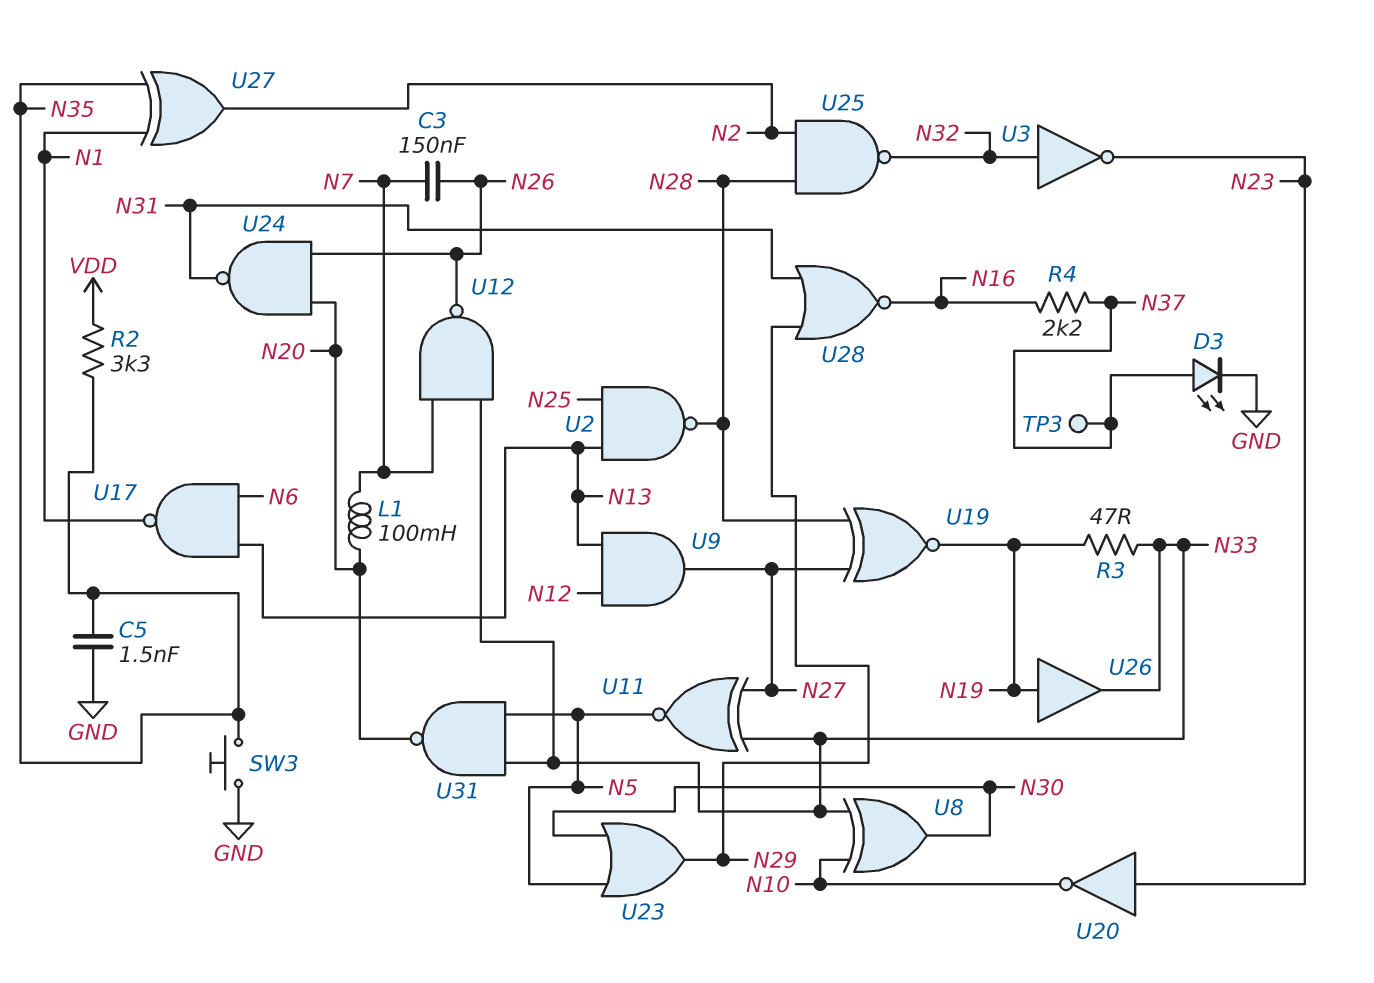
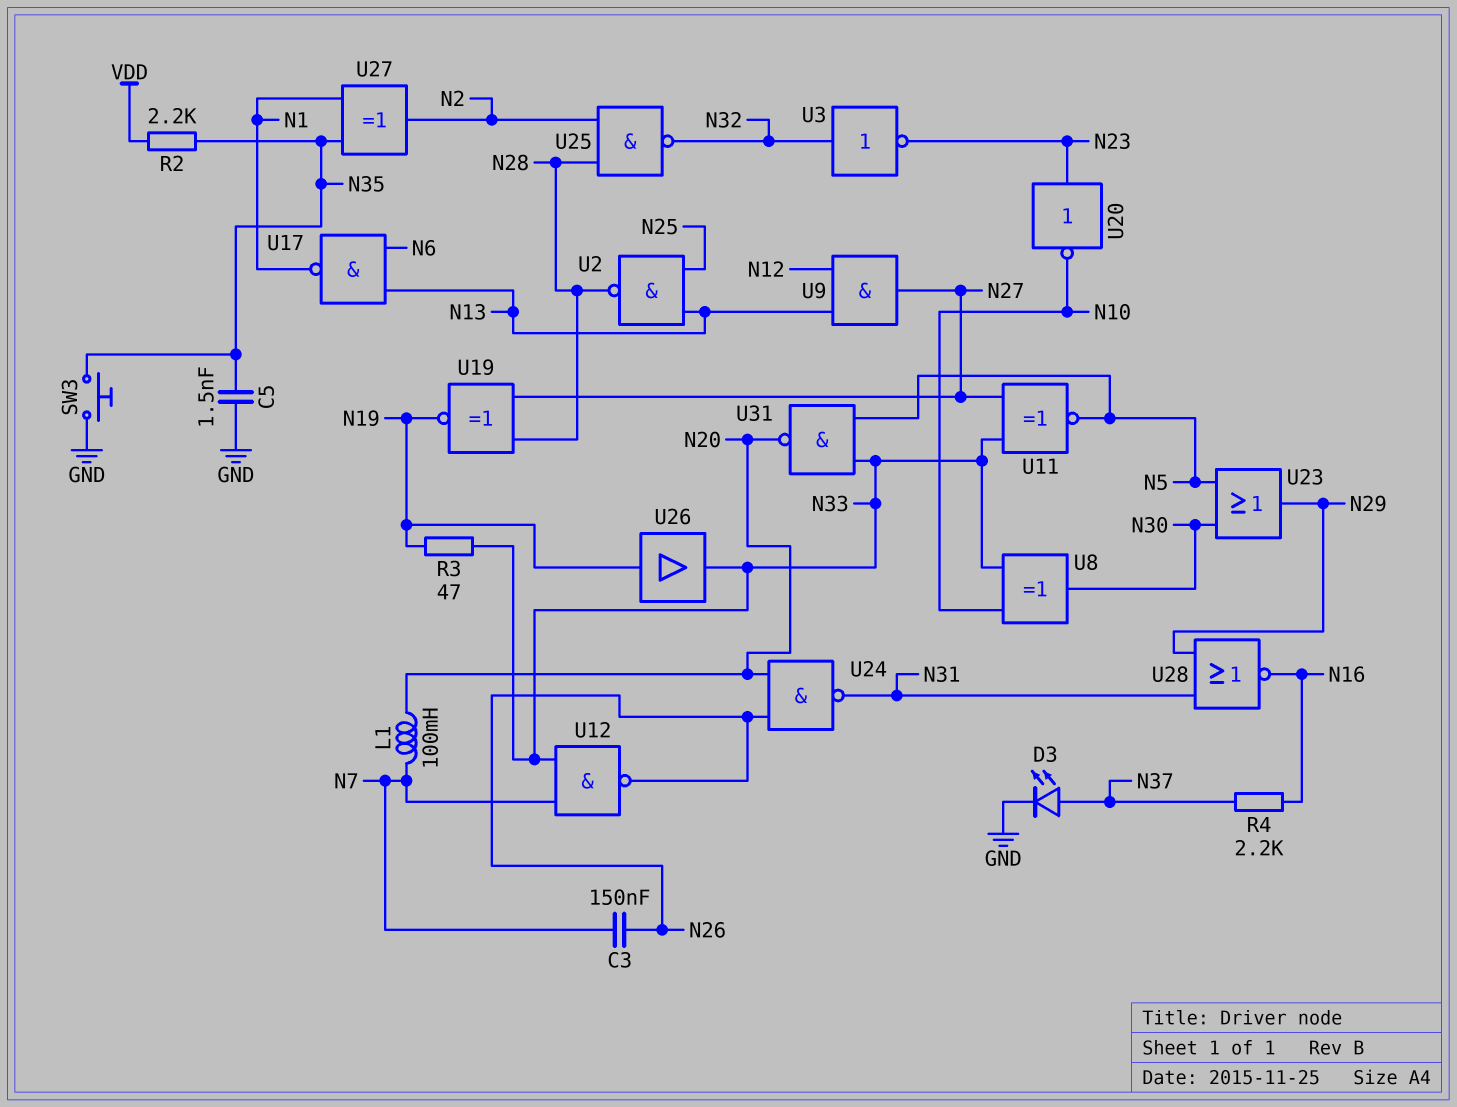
R2: 3.3k (N35, VDD) -> 2.2k (N35, VDD)
TP3: test point (N37) -> none

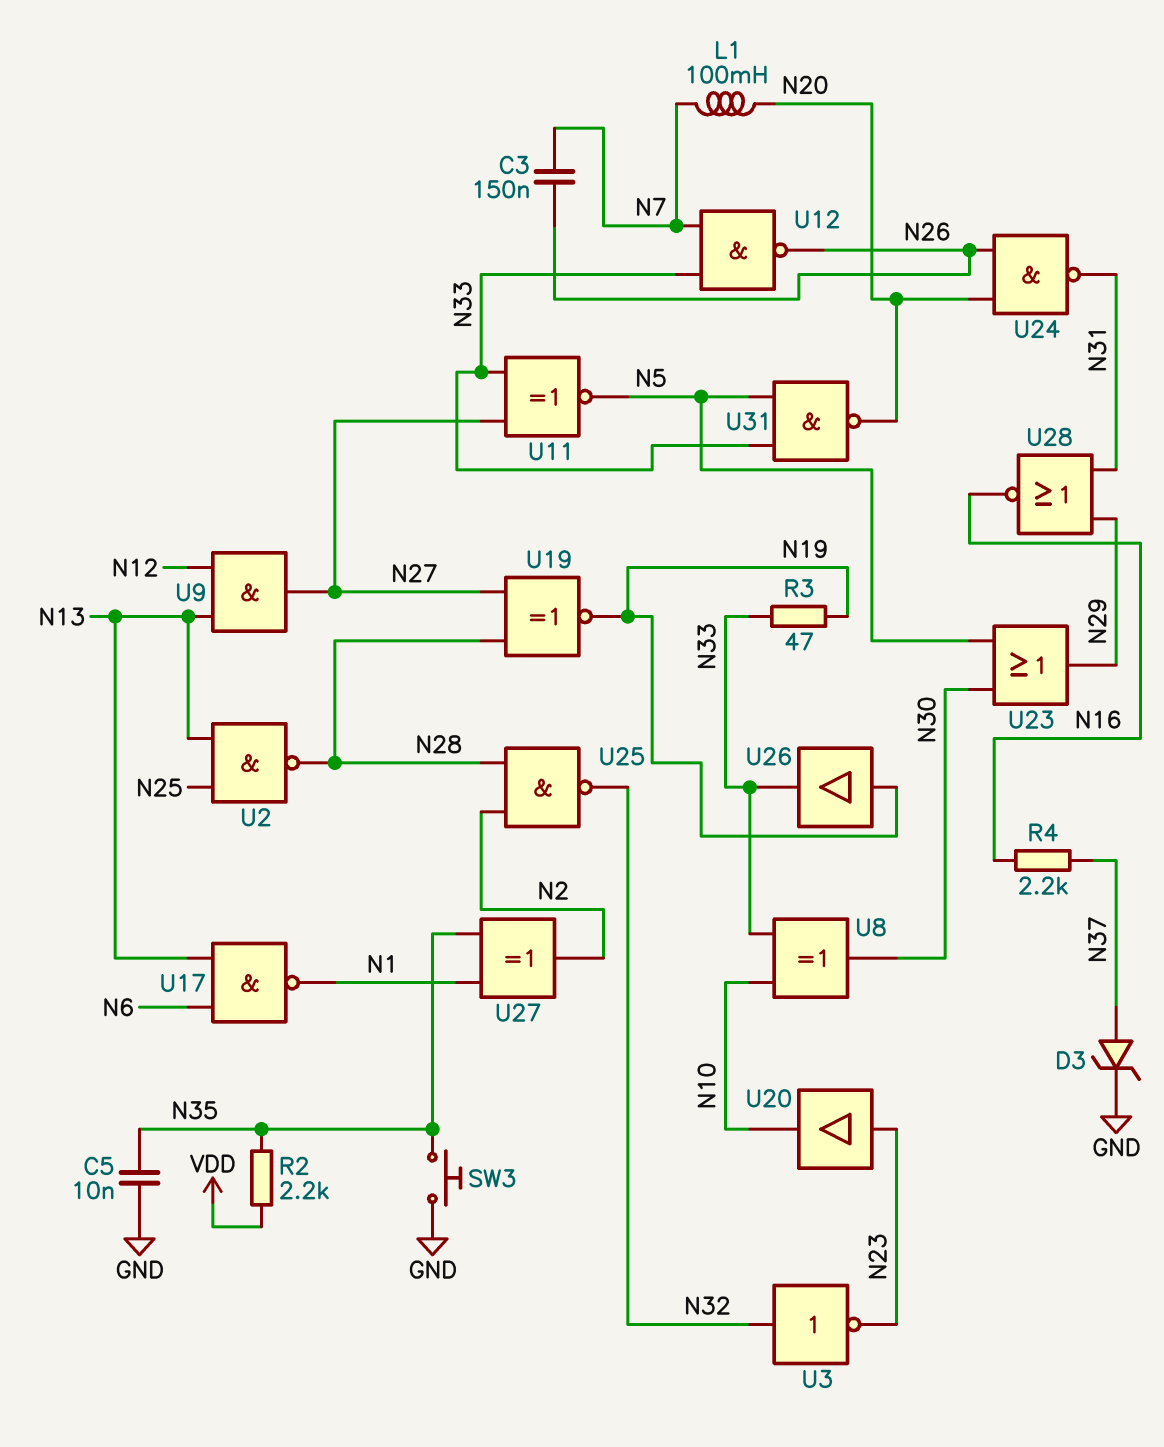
C5: 1.5nF (GND, N35) -> 10nF (GND, N35)
D3: LED (A N37, K GND) -> zener (A N37, K GND)
U20: NOT (in N23, out N10) -> buffer (in N23, out N10)

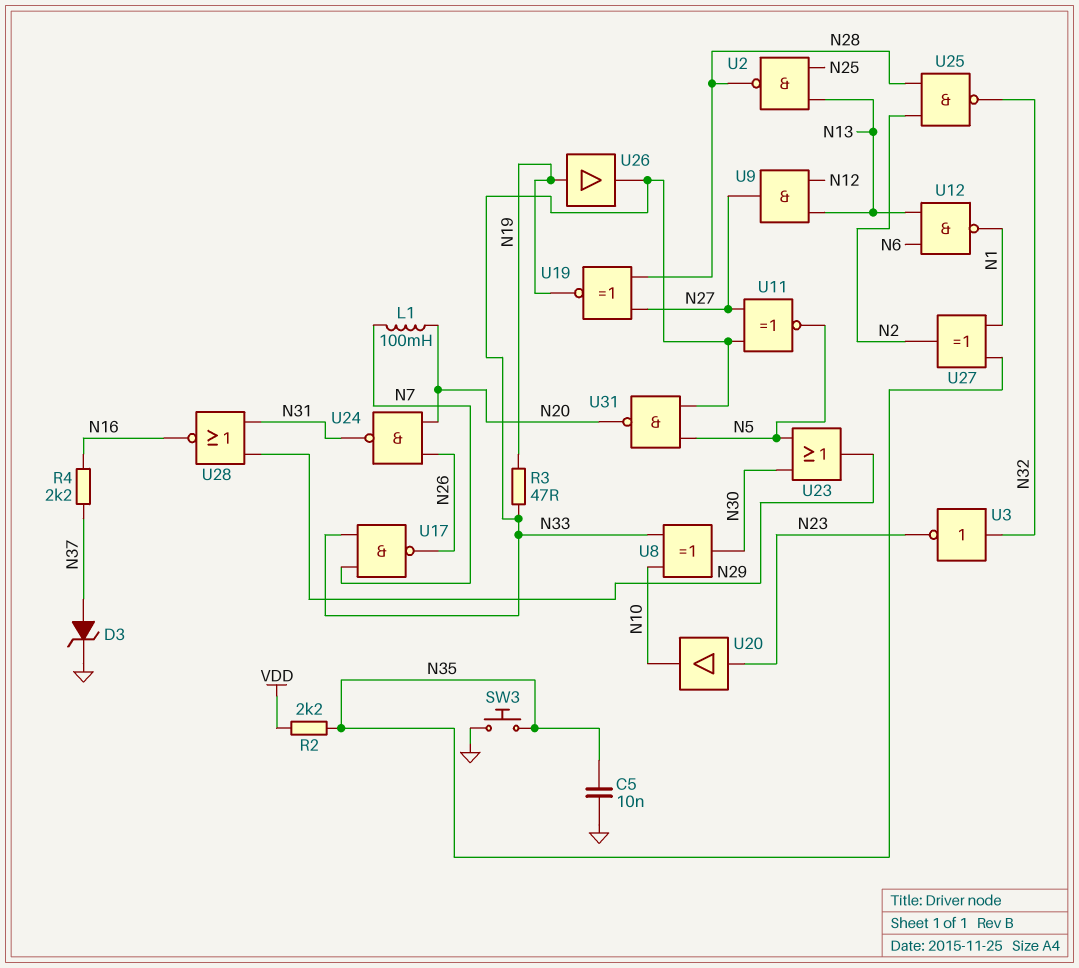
C3: 150nF (N7, N26) -> none
U12: NAND (in N7, in N33, out N26) -> NAND (in N6, in N13, out N1)
U17: NAND (in N6, in N13, out N1) -> NAND (in N7, in N33, out N26)

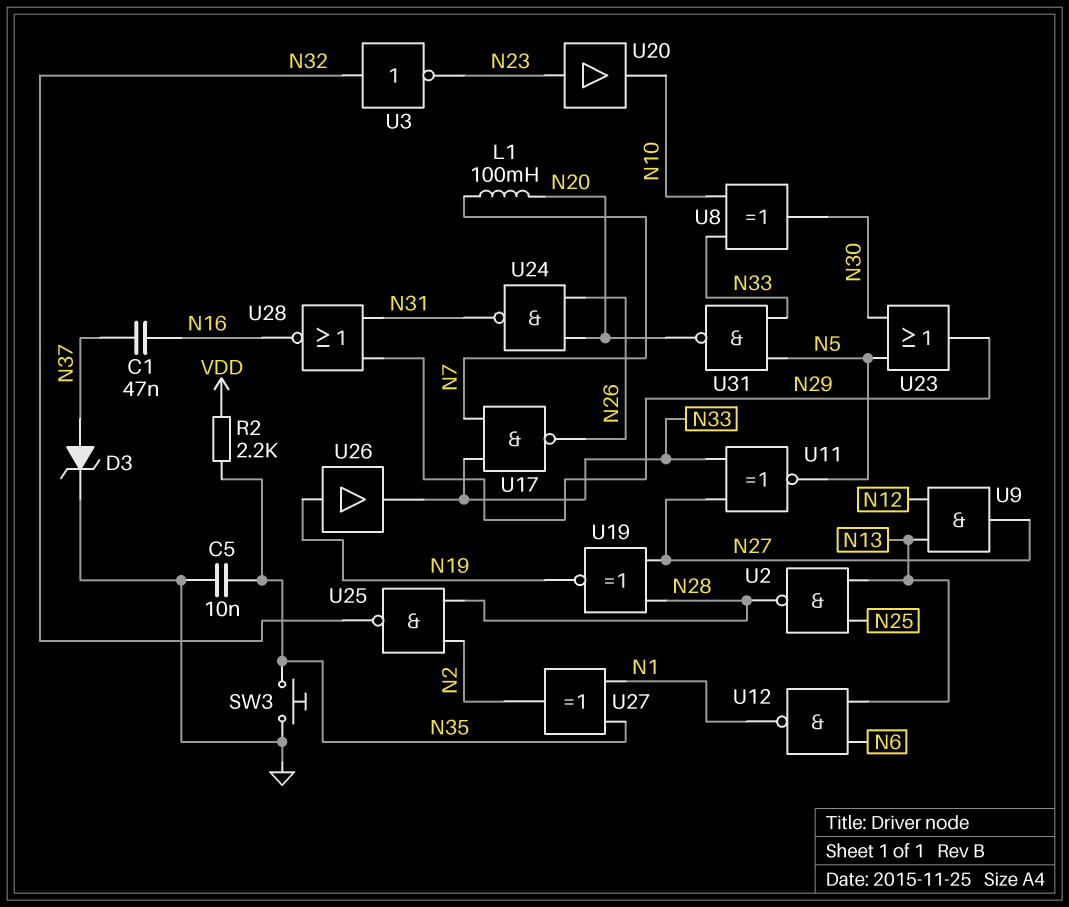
C1: none -> 47nF (N16, N37)
R3: 47 (N19, N33) -> none
R4: 2.2k (N16, N37) -> none

